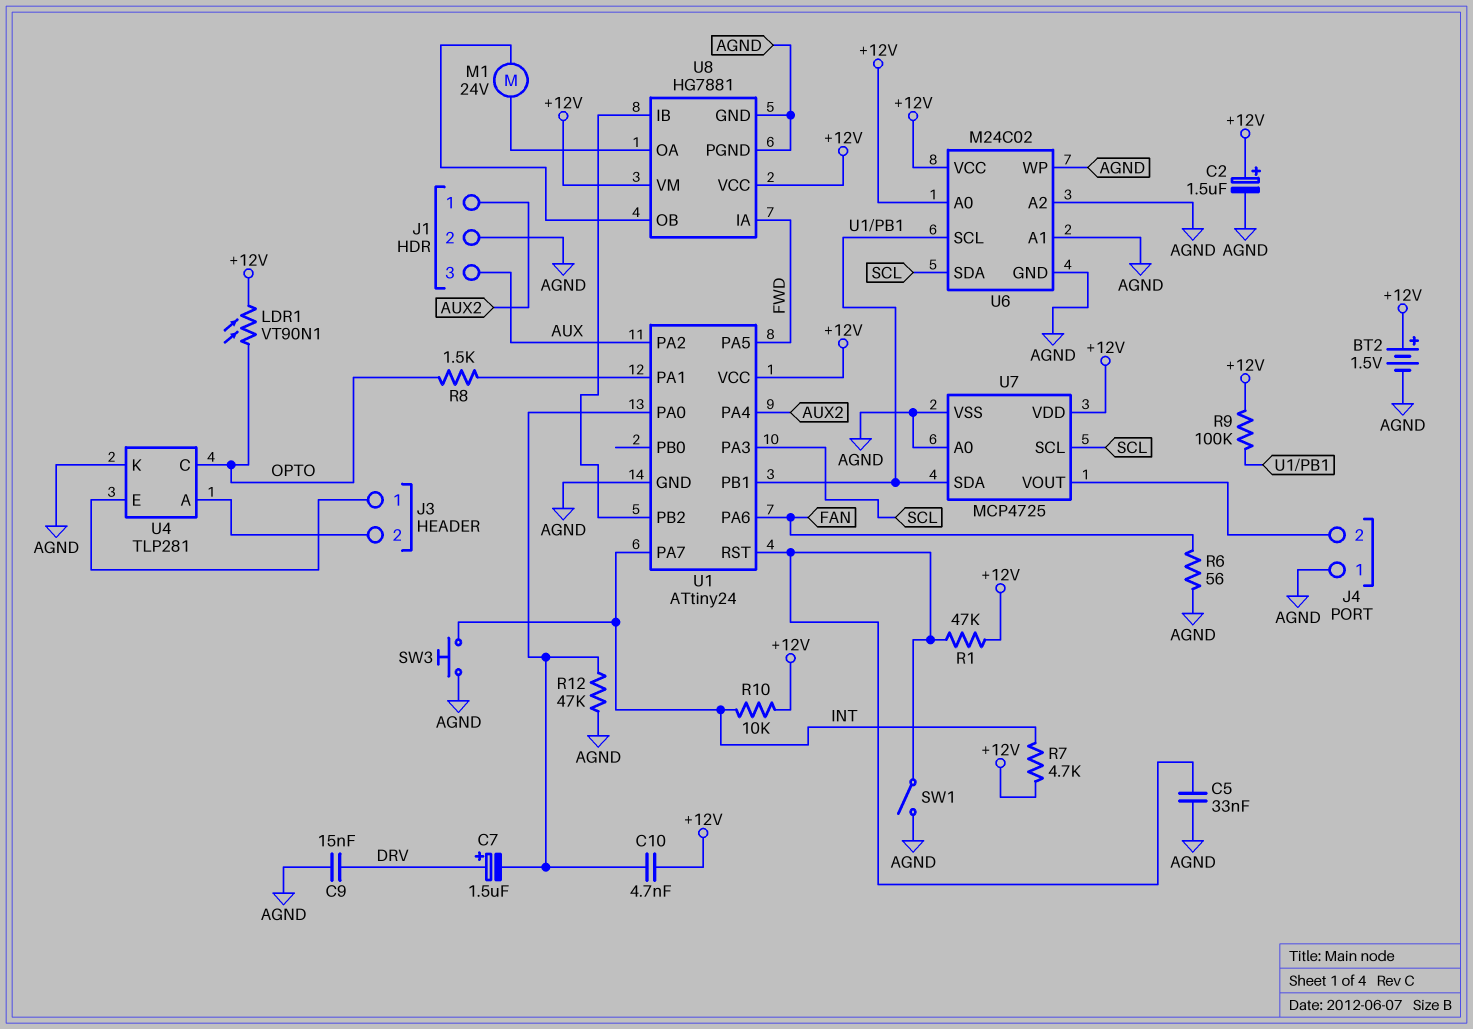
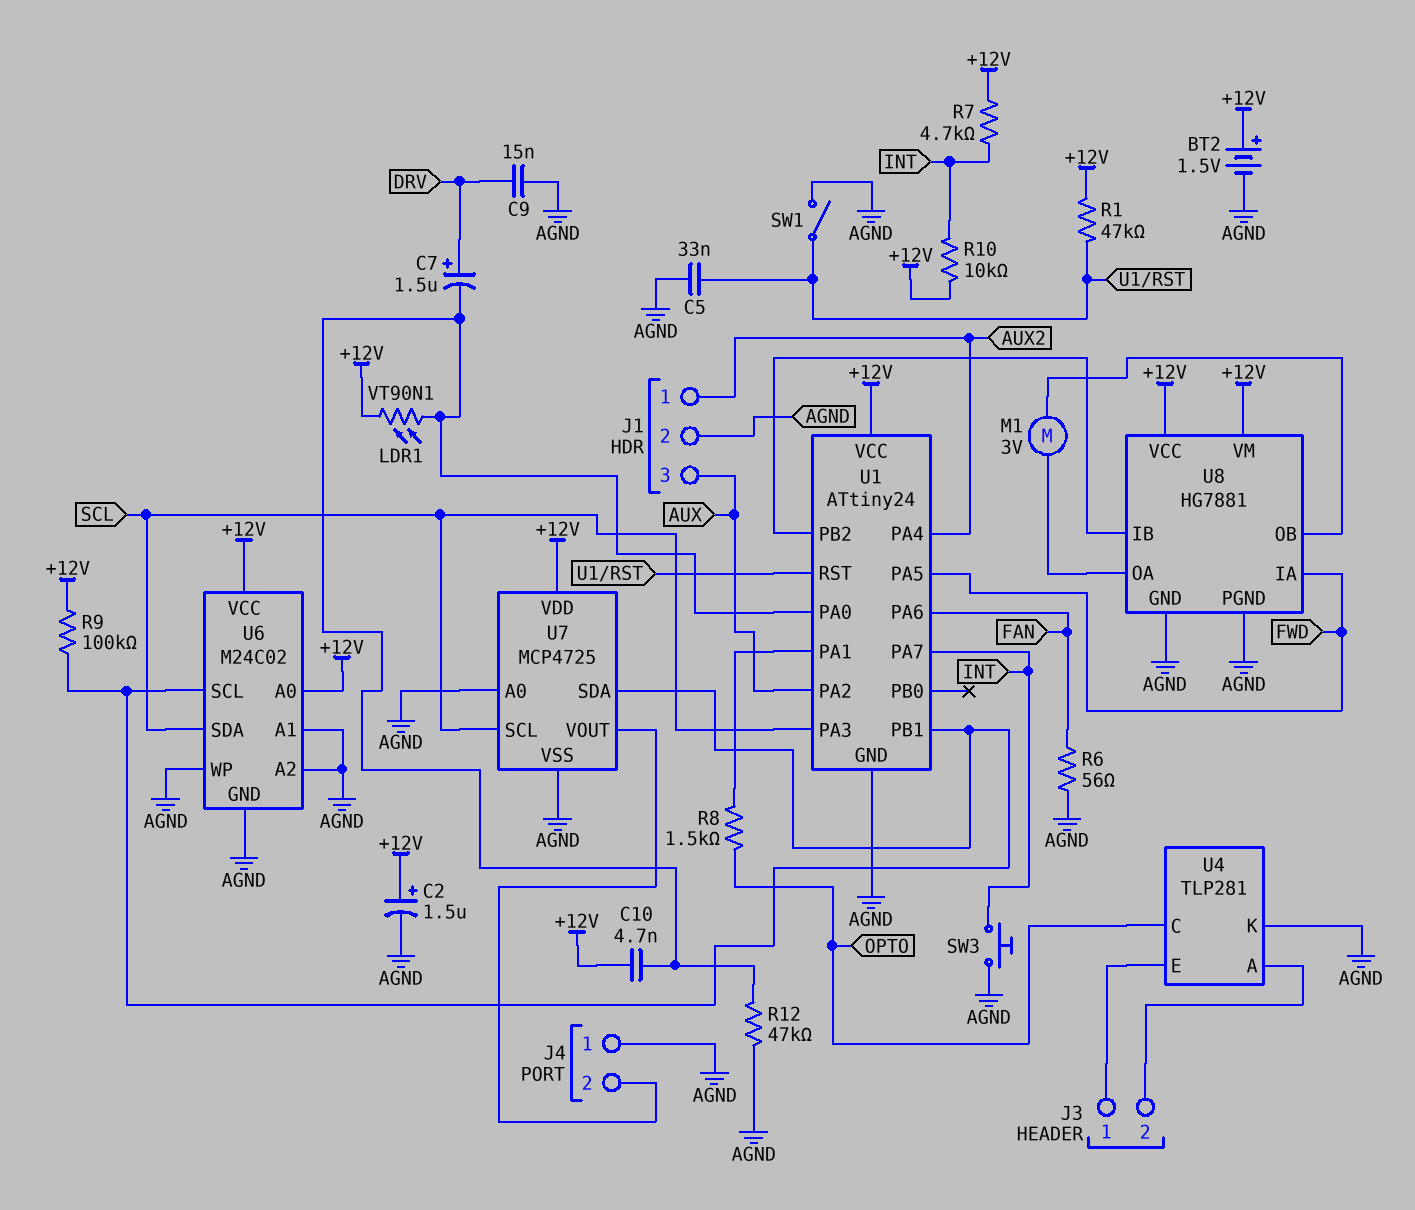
LDR1: VT90N1 (+12V, OPTO) -> VT90N1 (+12V, U1/PA0)
M1: motor 24V (U8/OA, U8/OB) -> motor 3V (U8/OA, U8/OB)

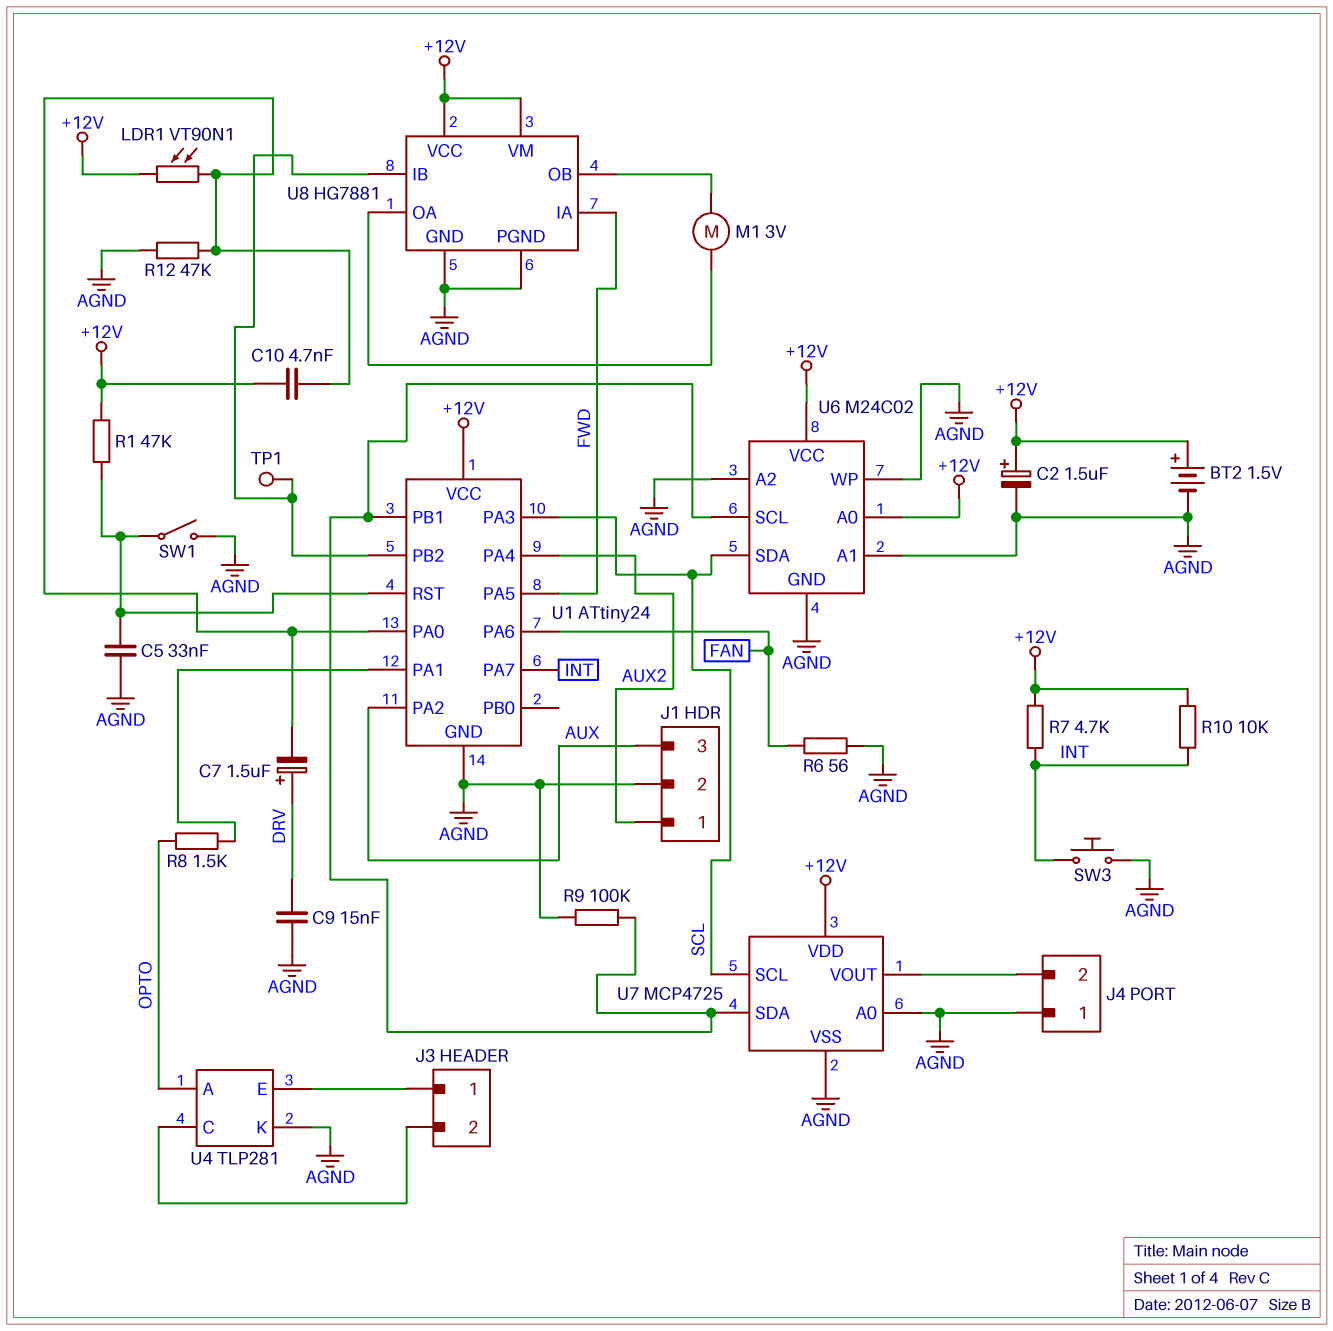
R9: 100k (+12V, U1/PB1) -> 100k (AGND, U1/PB1)
TP1: none -> test point (U1/PB2)
U4 pin A: J3/2 -> OPTO
U4 pin C: OPTO -> J3/2

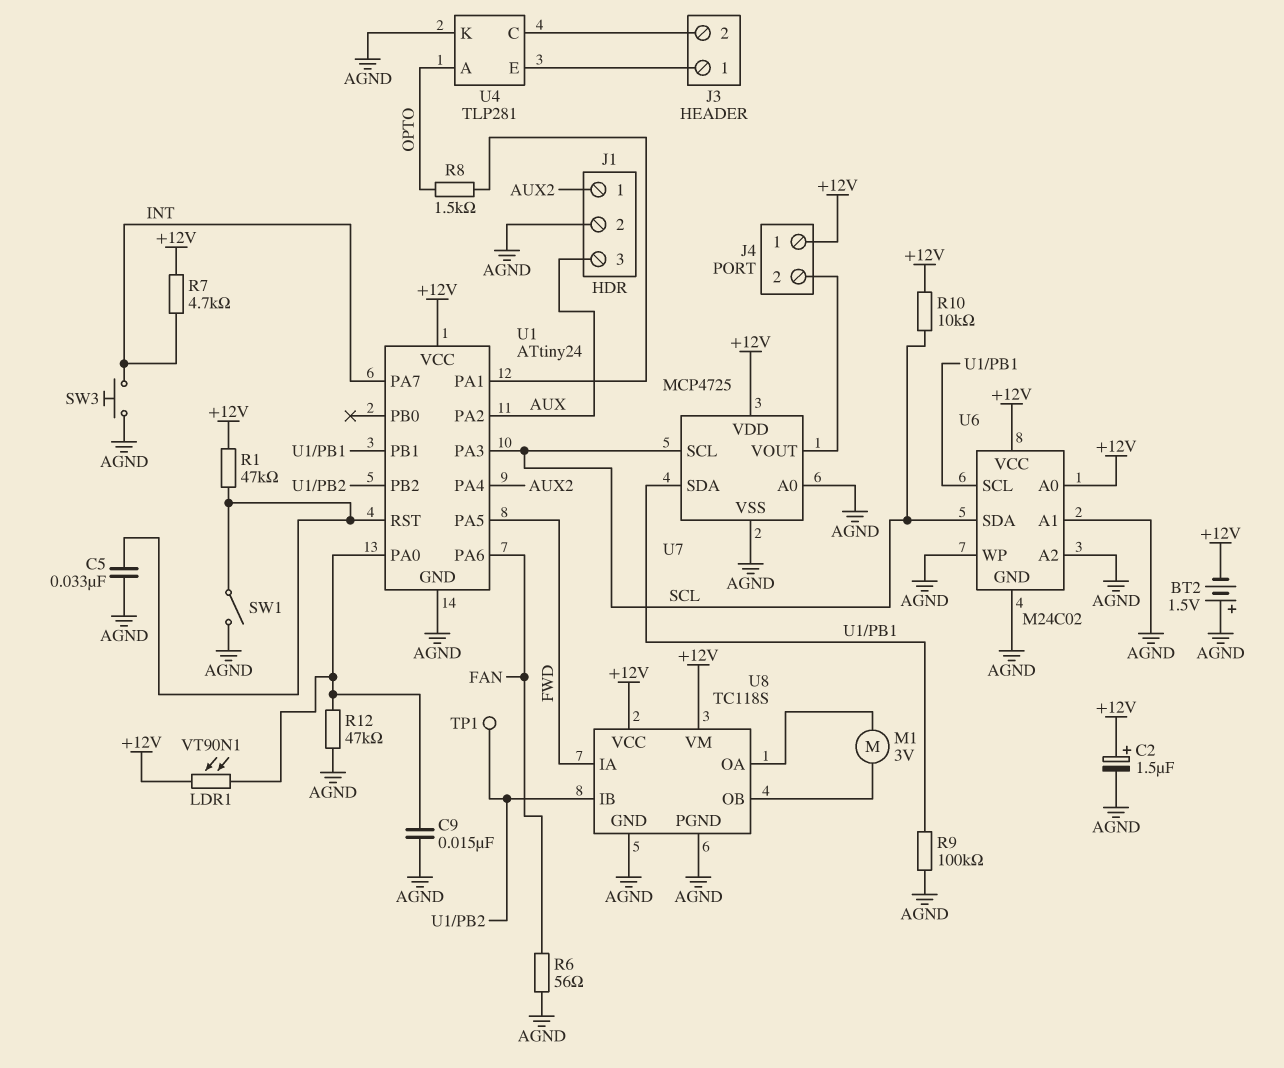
BT2: 1.5V (plus +12V, minus AGND) -> 1.5V (plus AGND, minus +12V)
C7: 1.5uF (plus DRV, minus U1/PA0) -> none
C9: 15nF (AGND, DRV) -> 15nF (AGND, U1/PA0)
C10: 4.7nF (+12V, U1/PA0) -> none
J4 pin 1: AGND -> +12V
R10: 10k (+12V, INT) -> 10k (+12V, SCL)
U8: HG7881 -> TC118S

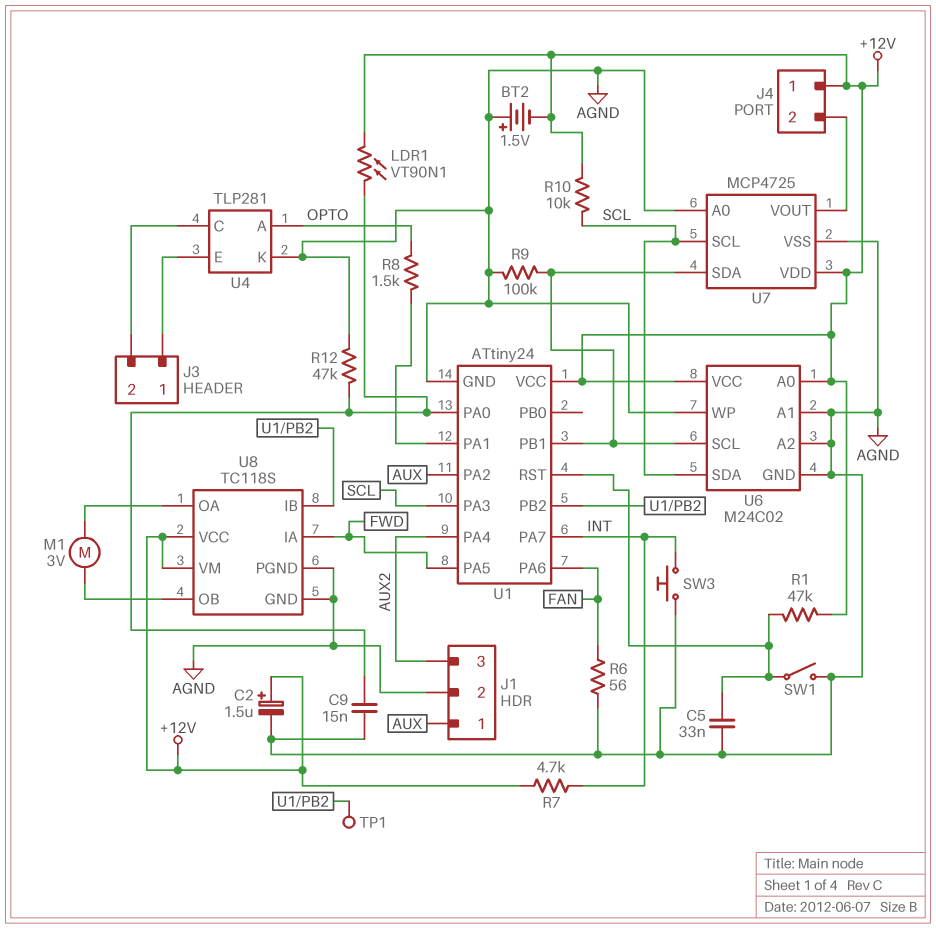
J1 pin 1: AUX2 -> AUX
J1 pin 3: AUX -> AUX2

